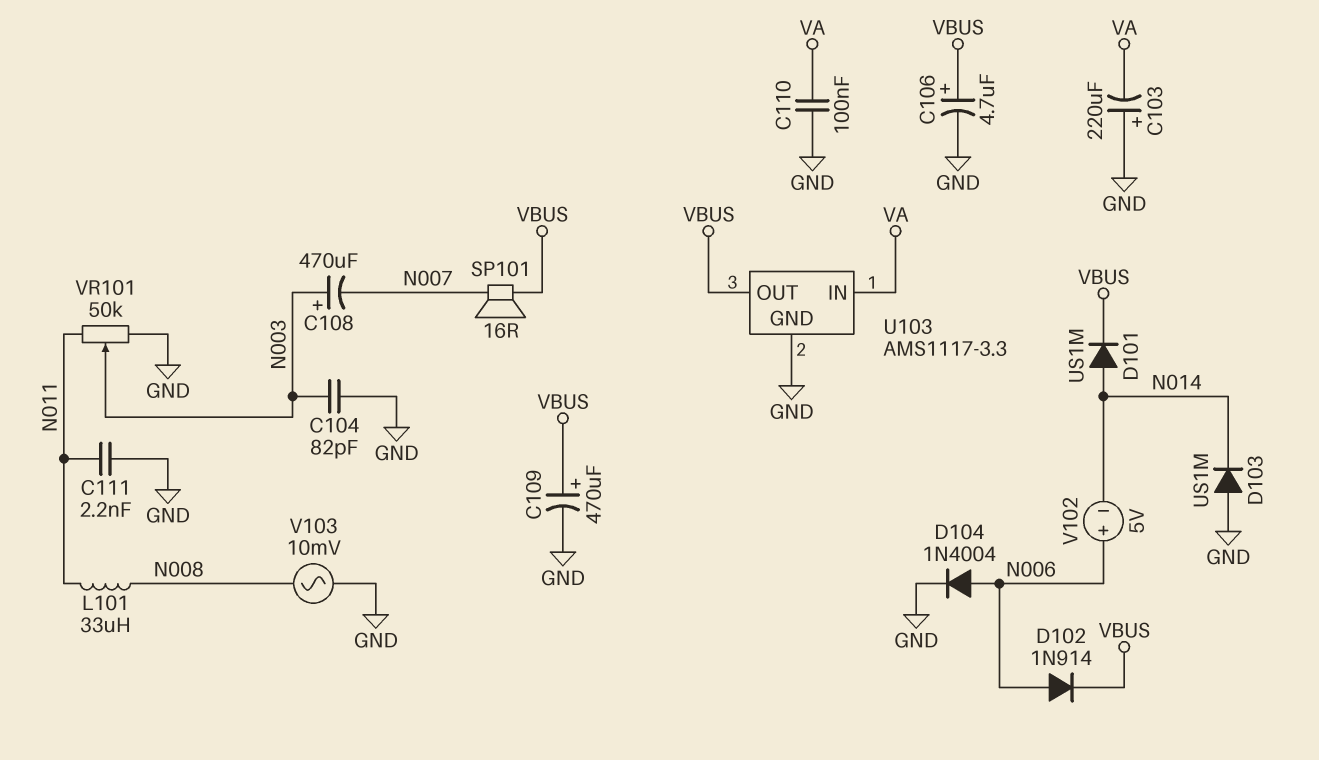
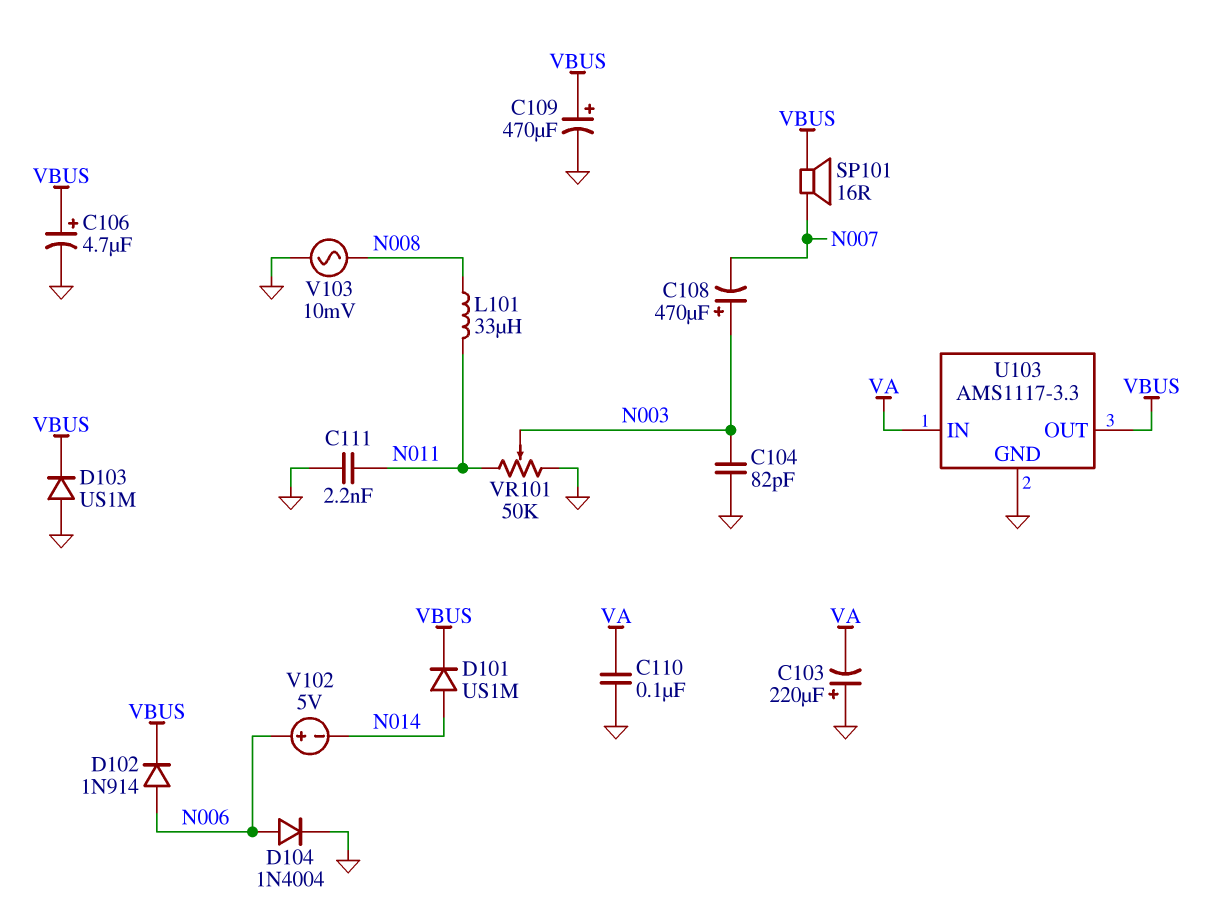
D103: diode US1M (A GND, K N014) -> diode US1M (A GND, K VBUS)

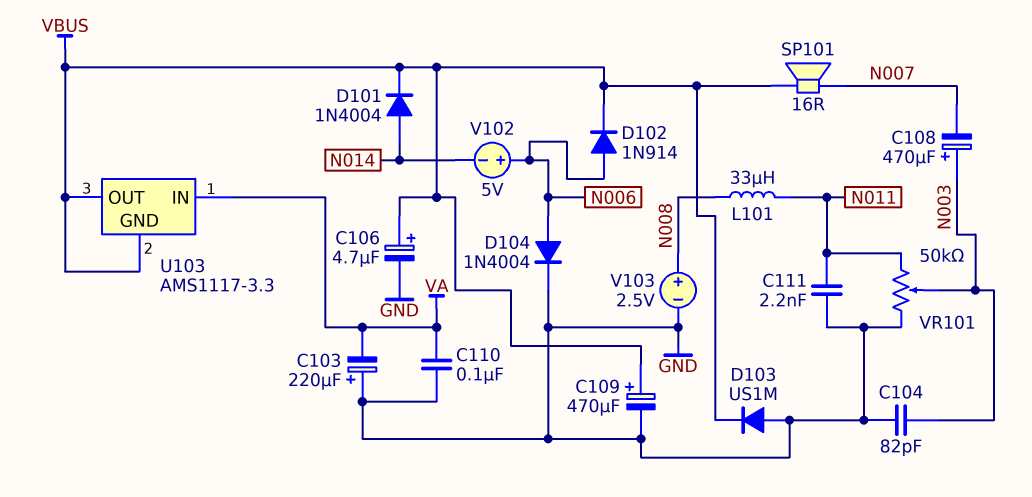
D101: diode US1M (A N014, K VBUS) -> diode 1N4004 (A N014, K VBUS)
U103 pin GND: GND -> VBUS
V103: AC 10mV (GND, N008) -> 2.5V (plus N008, minus GND)

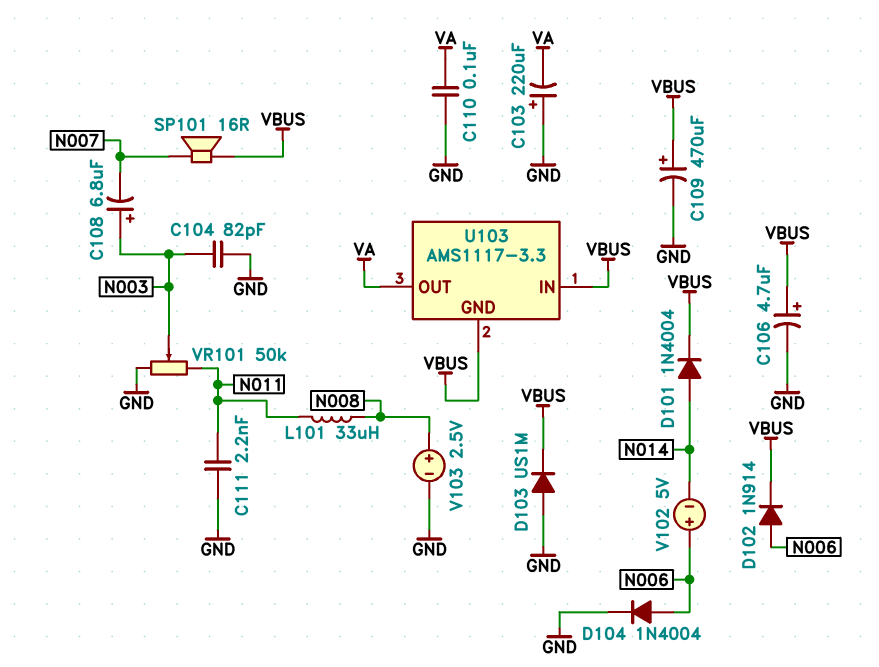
C108: 470uF (plus N003, minus N007) -> 6.8uF (plus N003, minus N007)
U103 pin IN: VA -> VBUS
U103 pin OUT: VBUS -> VA

